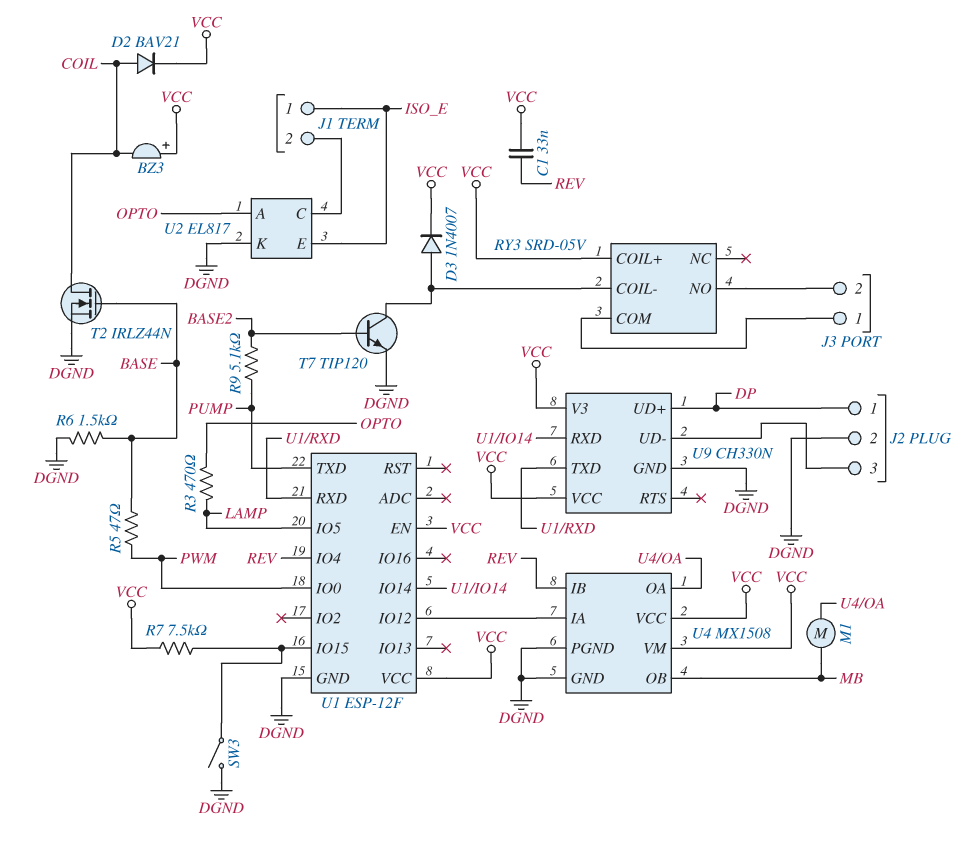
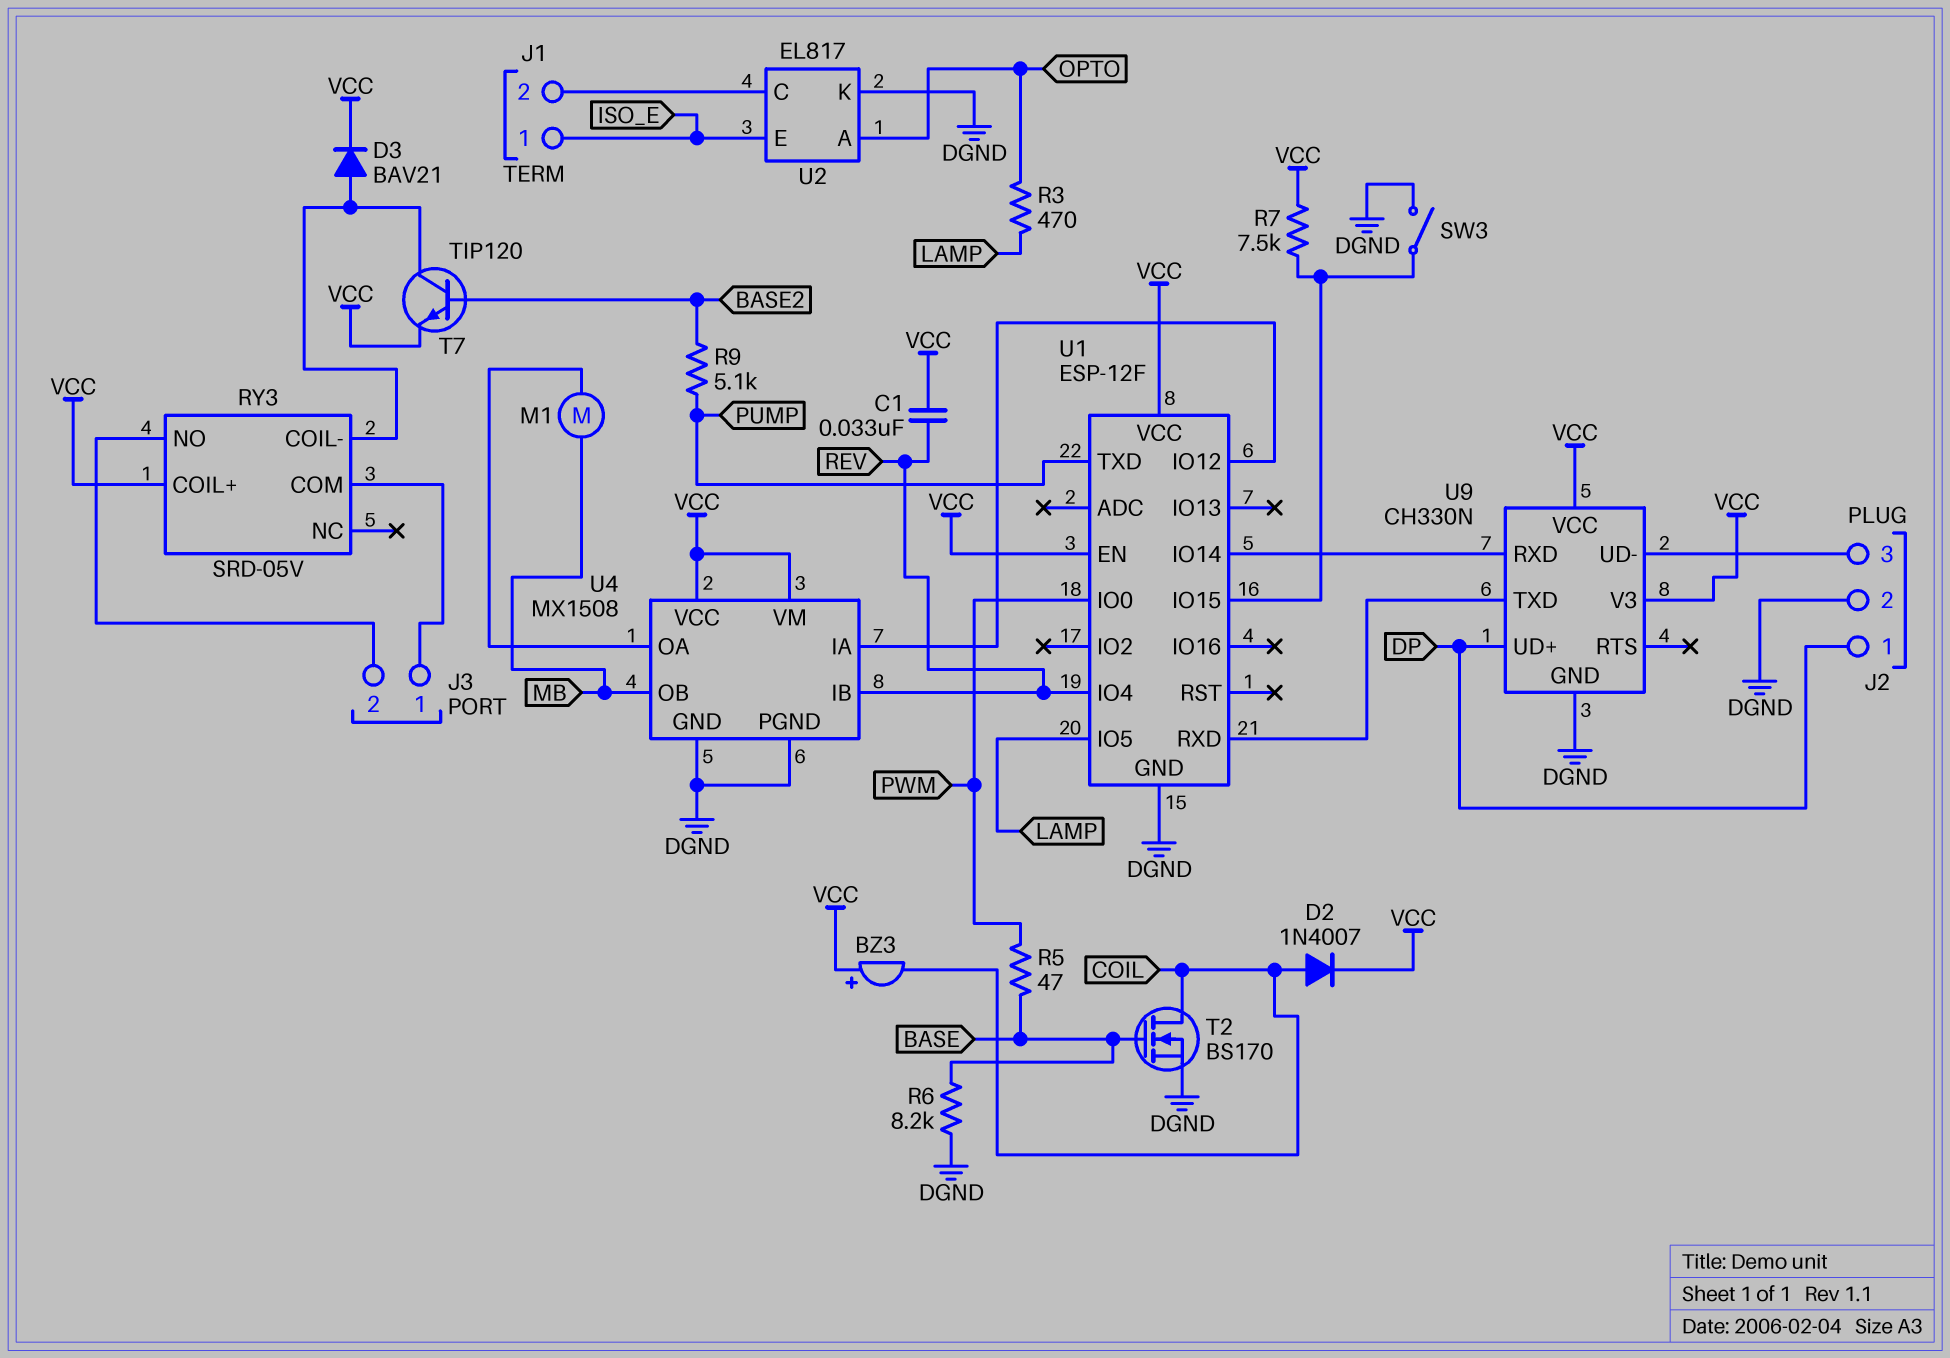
D2: diode BAV21 (A COIL, K VCC) -> diode 1N4007 (A COIL, K VCC)
D3: diode 1N4007 (A RY3/COIL-, K VCC) -> diode BAV21 (A RY3/COIL-, K VCC)
R6: 1.5k (BASE, DGND) -> 8.2k (BASE, DGND)
T2: NMOS IRLZ44N (G BASE, D COIL, S DGND) -> NMOS BS170 (G BASE, D COIL, S DGND)
T7: NPN TIP120 (B BASE2, C RY3/COIL-, E DGND) -> NPN TIP120 (B BASE2, C RY3/COIL-, E VCC)

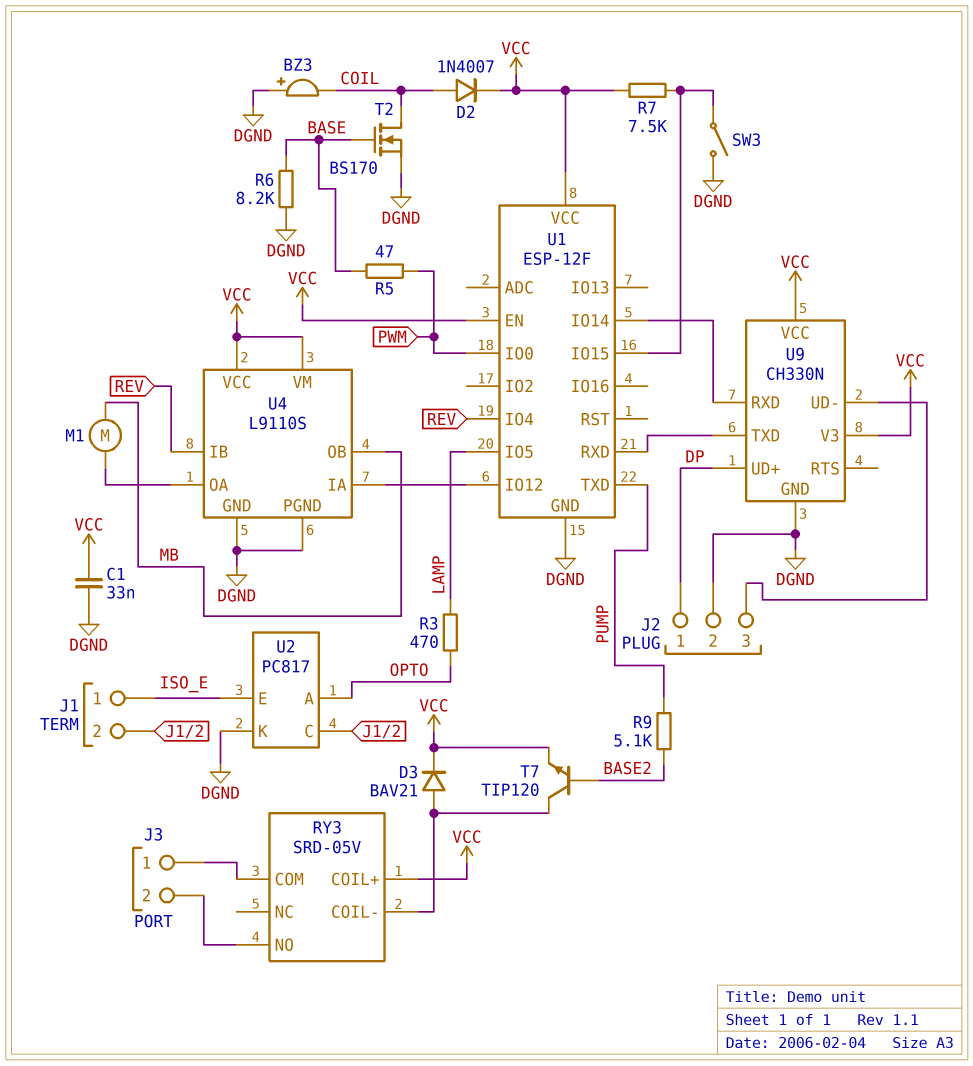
BZ3: buzzer (plus VCC, minus COIL) -> buzzer (plus DGND, minus COIL)
C1: 33nF (REV, VCC) -> 33nF (DGND, VCC)
U2: EL817 -> PC817
U4: MX1508 -> L9110S

